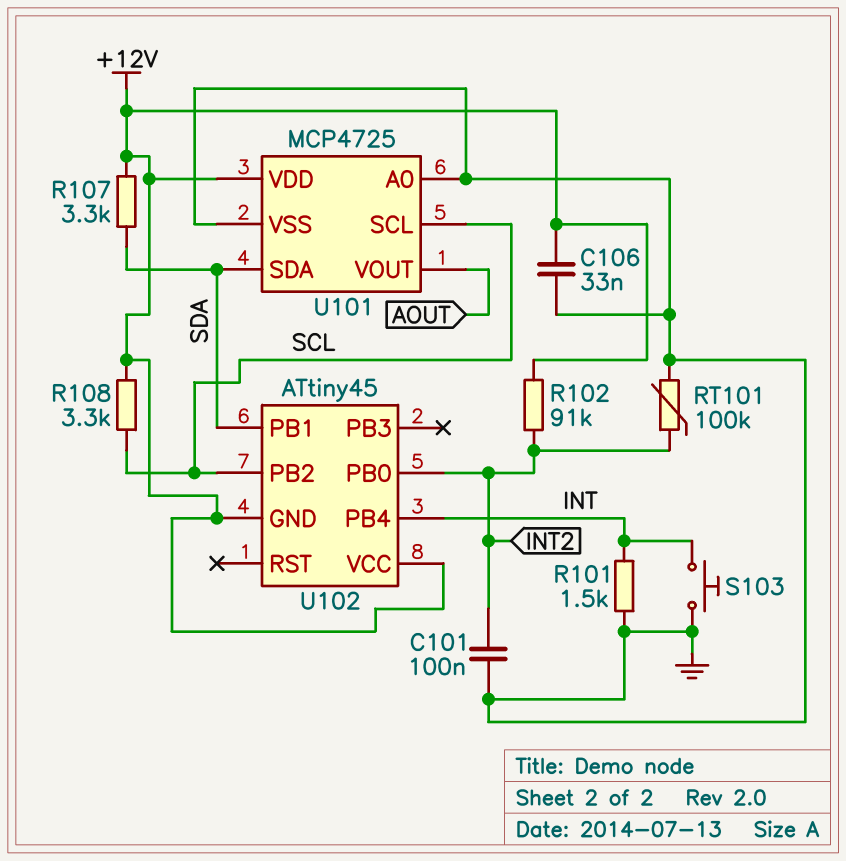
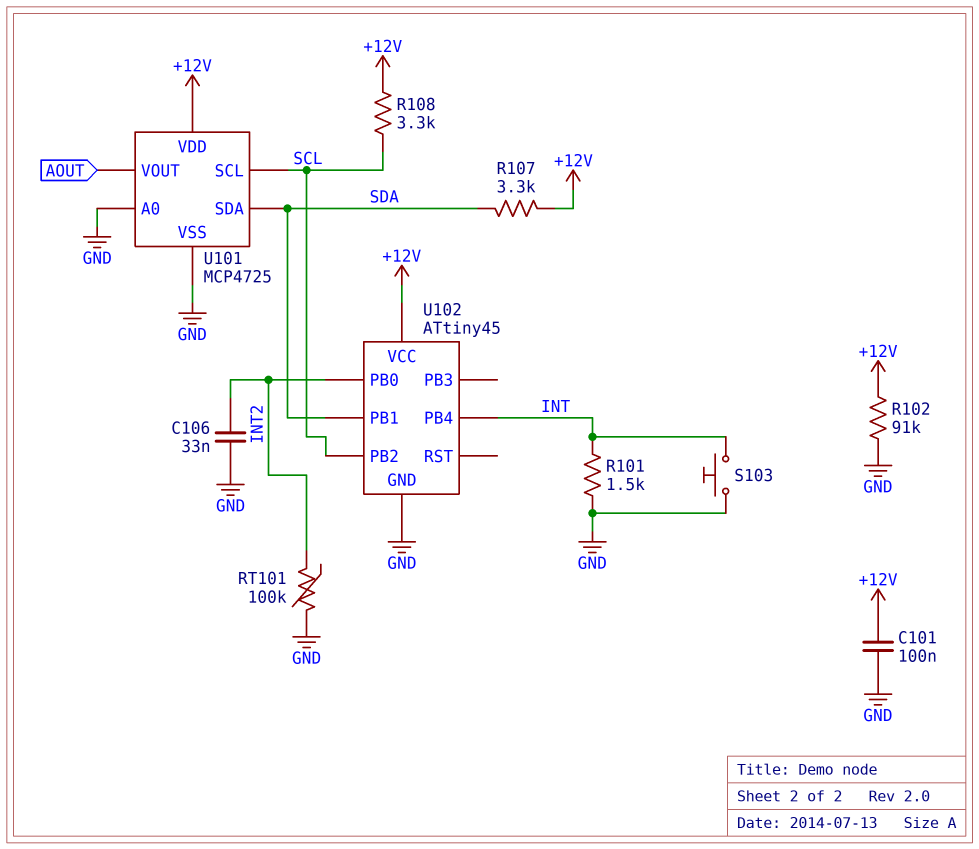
C101: 100nF (GND, INT2) -> 100nF (+12V, GND)
C106: 33nF (+12V, GND) -> 33nF (GND, INT2)
R102: 91k (+12V, INT2) -> 91k (+12V, GND)
U102 pin GND: +12V -> GND

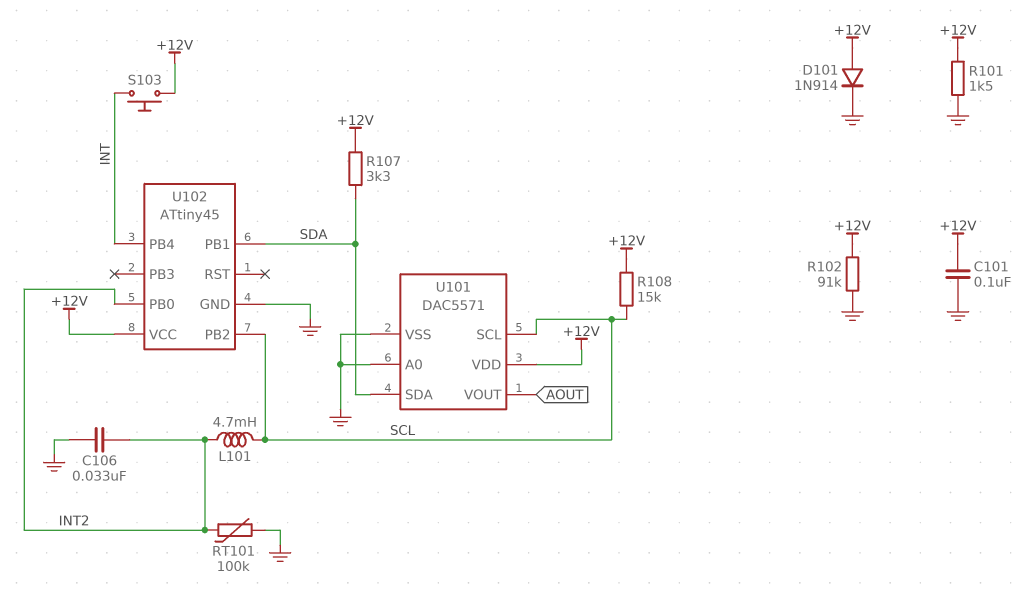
D101: none -> diode 1N914 (A +12V, K GND)
L101: none -> 4.7mH (INT2, SCL)
R101: 1.5k (GND, INT) -> 1.5k (+12V, GND)
R108: 3.3k (+12V, SCL) -> 15k (+12V, SCL)
S103: button (GND, INT) -> button (+12V, INT)
U101: MCP4725 -> DAC5571

